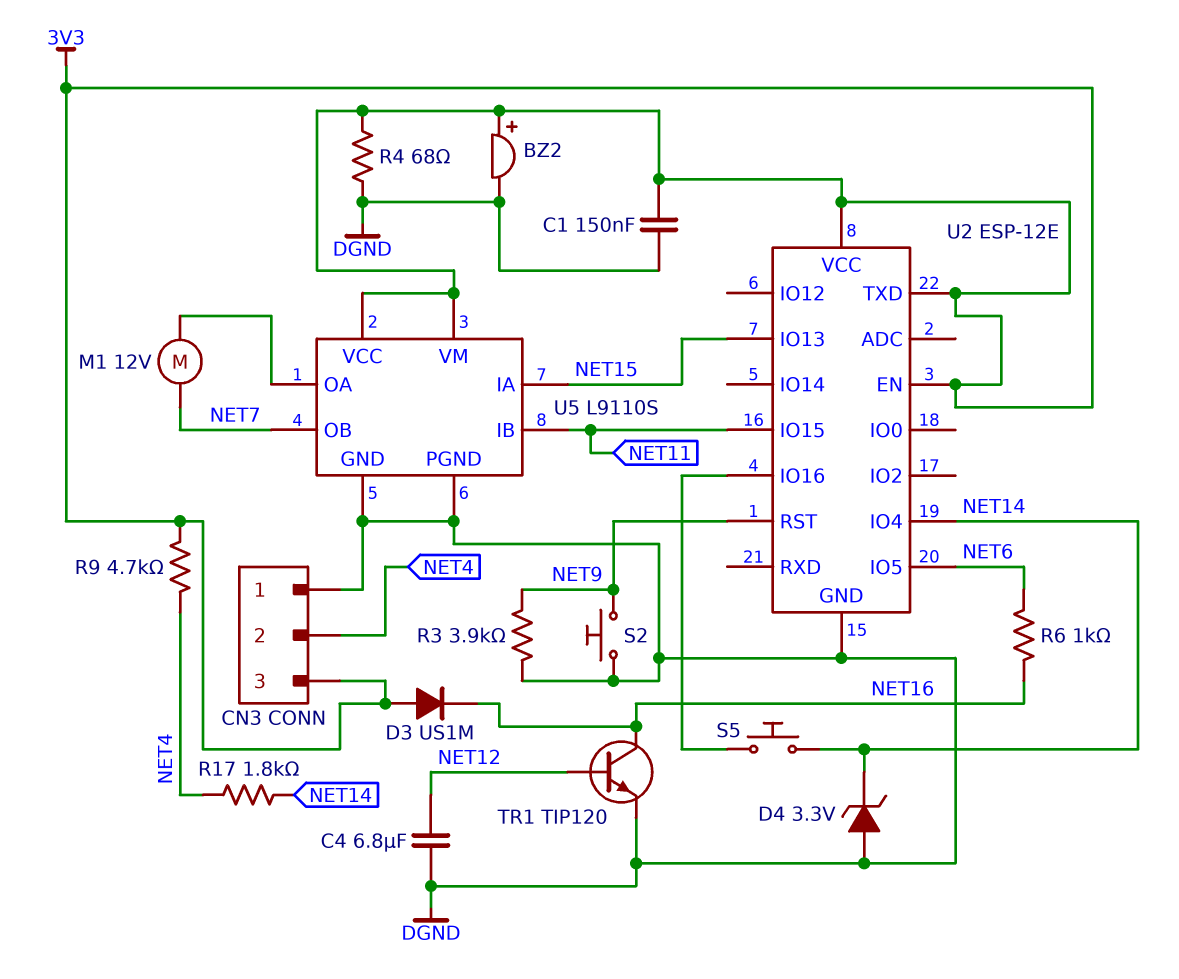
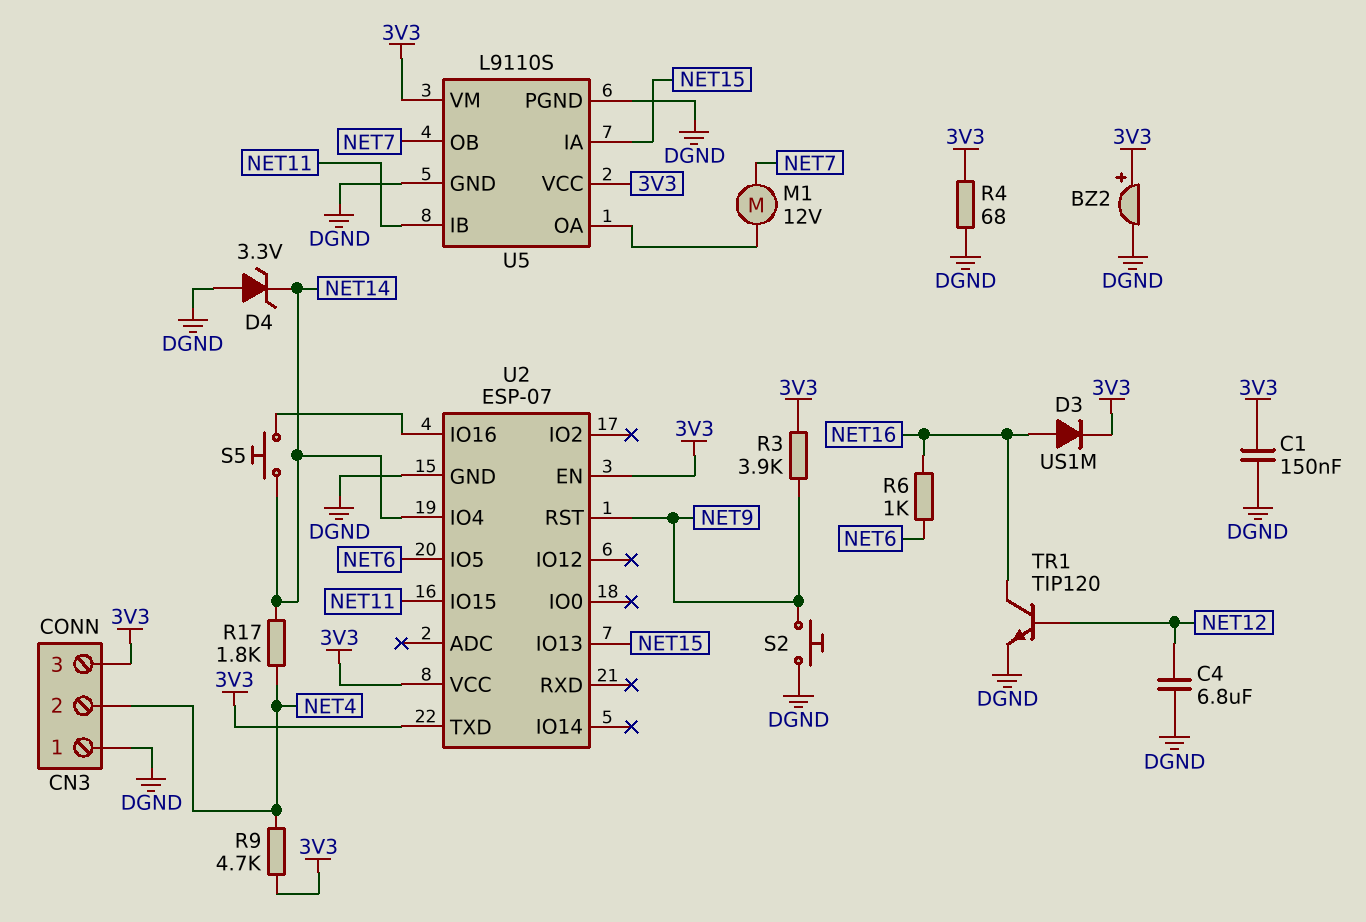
D3: diode US1M (A 3V3, K NET16) -> diode US1M (A NET16, K 3V3)
R3: 3.9k (DGND, NET9) -> 3.9k (3V3, NET9)
U2: ESP-12E -> ESP-07

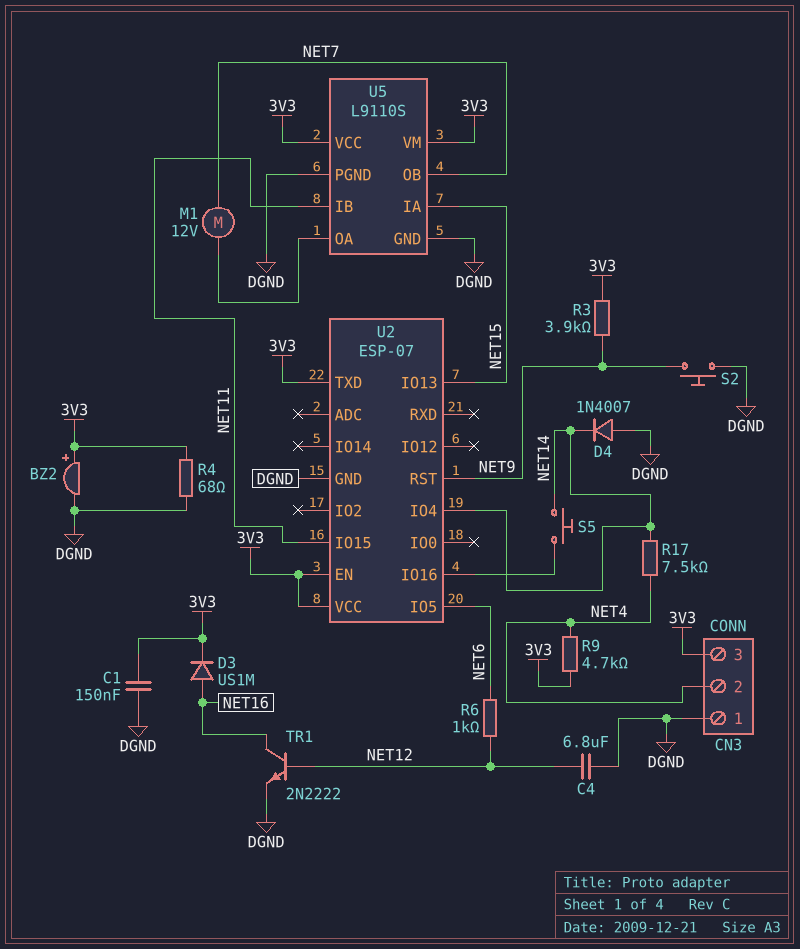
D4: zener 3.3V (A DGND, K NET14) -> diode 1N4007 (A DGND, K NET14)
R6: 1k (NET6, NET16) -> 1k (NET6, NET12)
R17: 1.8k (NET4, NET14) -> 7.5k (NET4, NET14)
TR1: NPN TIP120 (B NET12, C NET16, E DGND) -> NPN 2N2222 (B NET12, C NET16, E DGND)

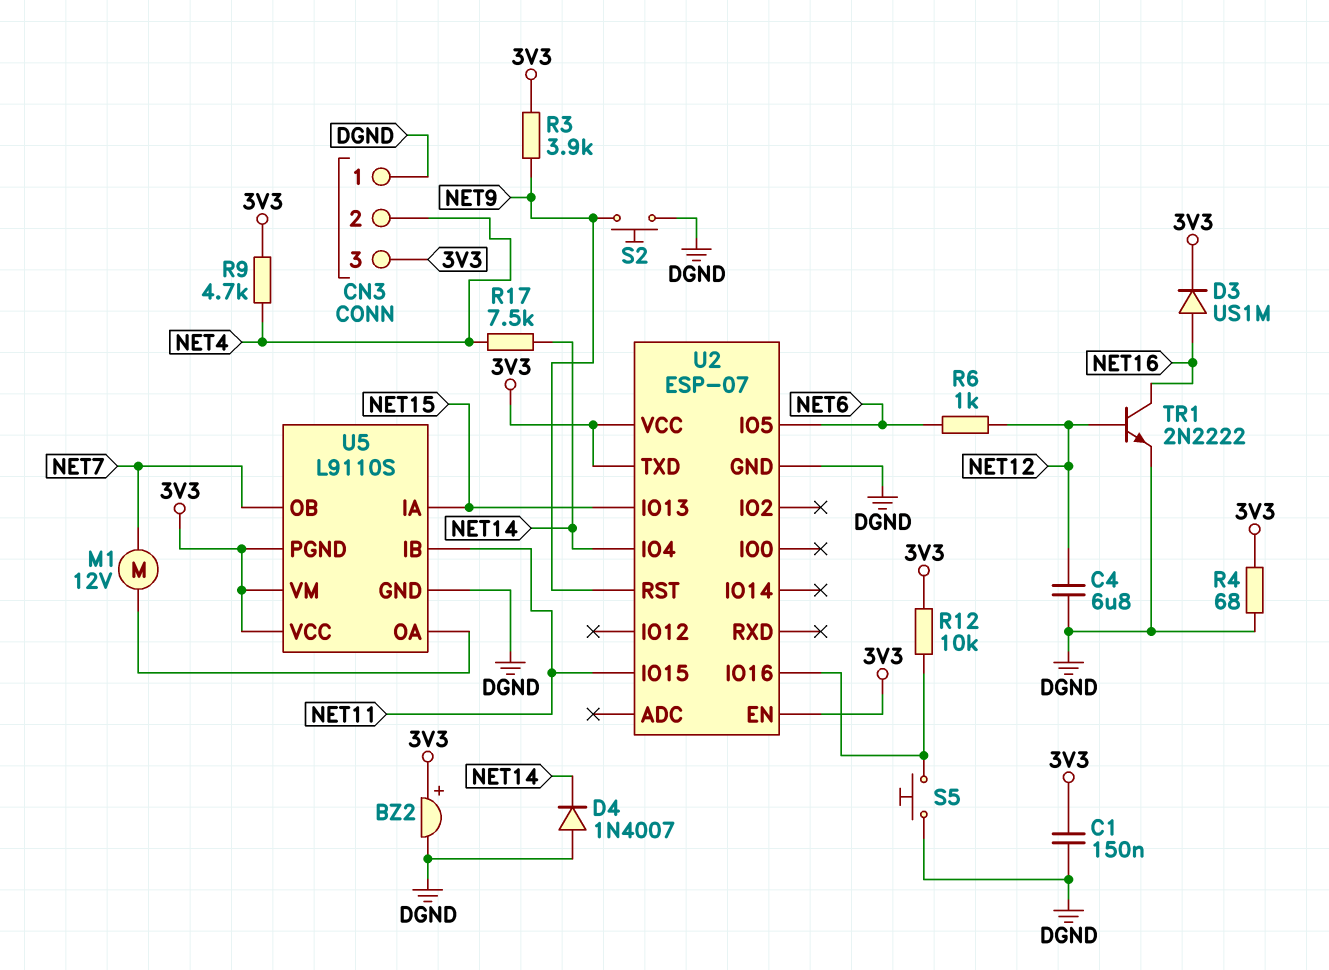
R12: none -> 10k (3V3, U2/IO16)
S5: button (NET14, U2/IO16) -> button (DGND, U2/IO16)
U5 pin PGND: DGND -> 3V3

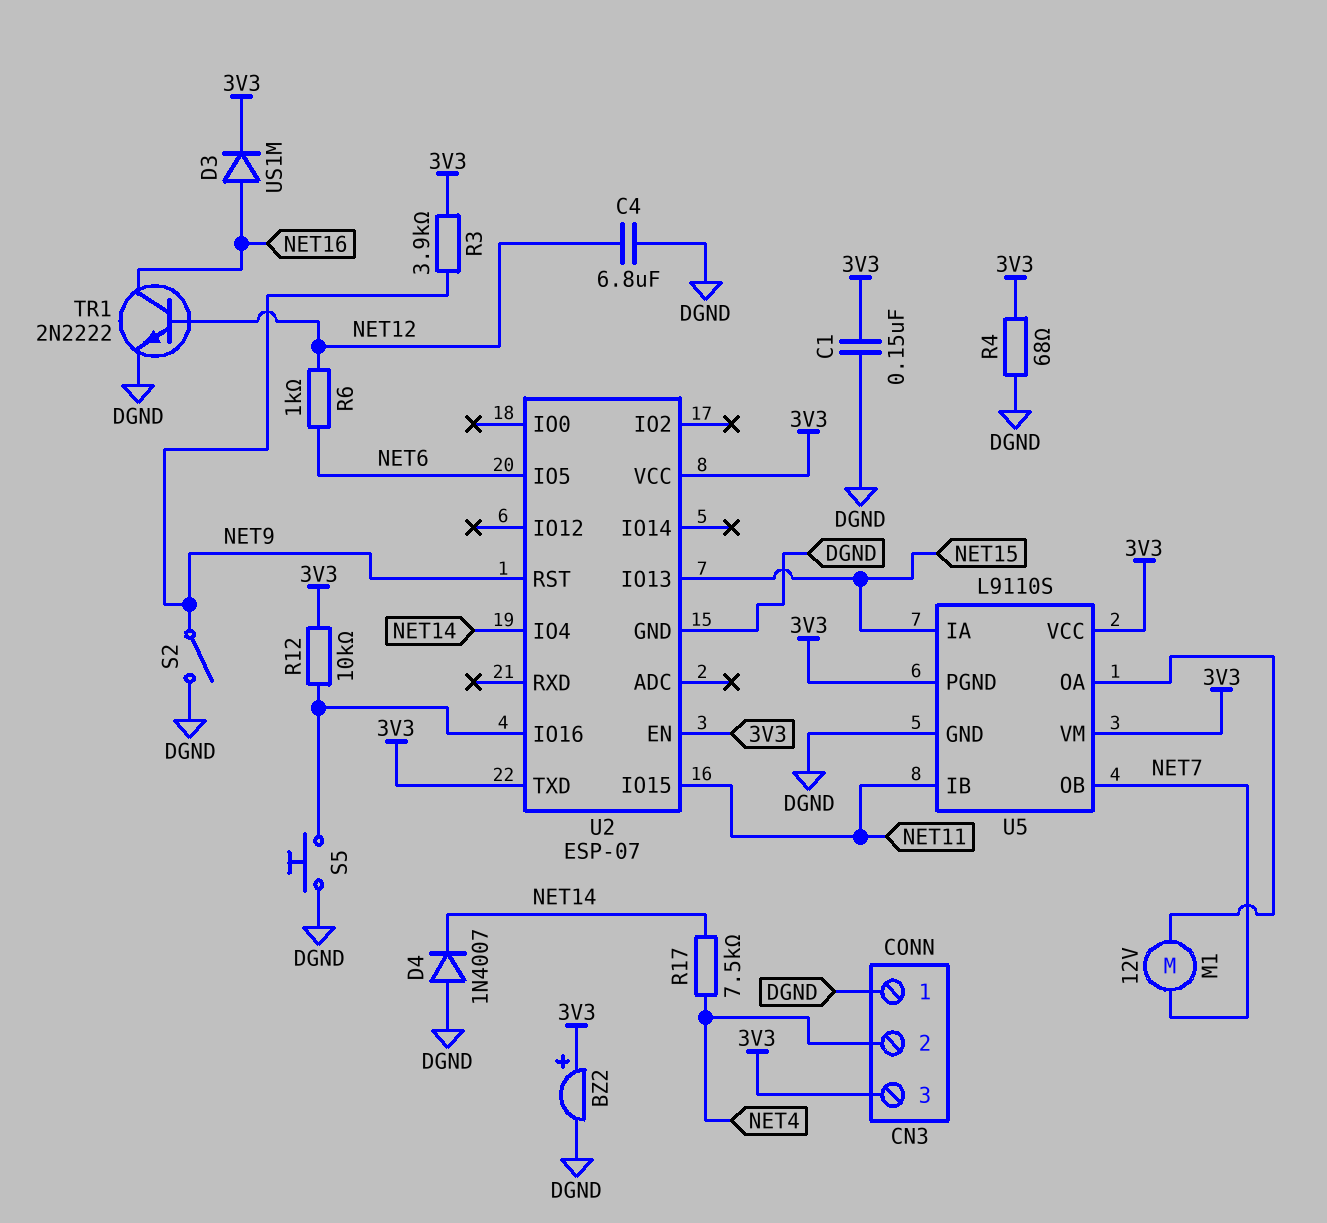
R9: 4.7k (3V3, NET4) -> none
S2: button (DGND, NET9) -> switch (DGND, NET9)

